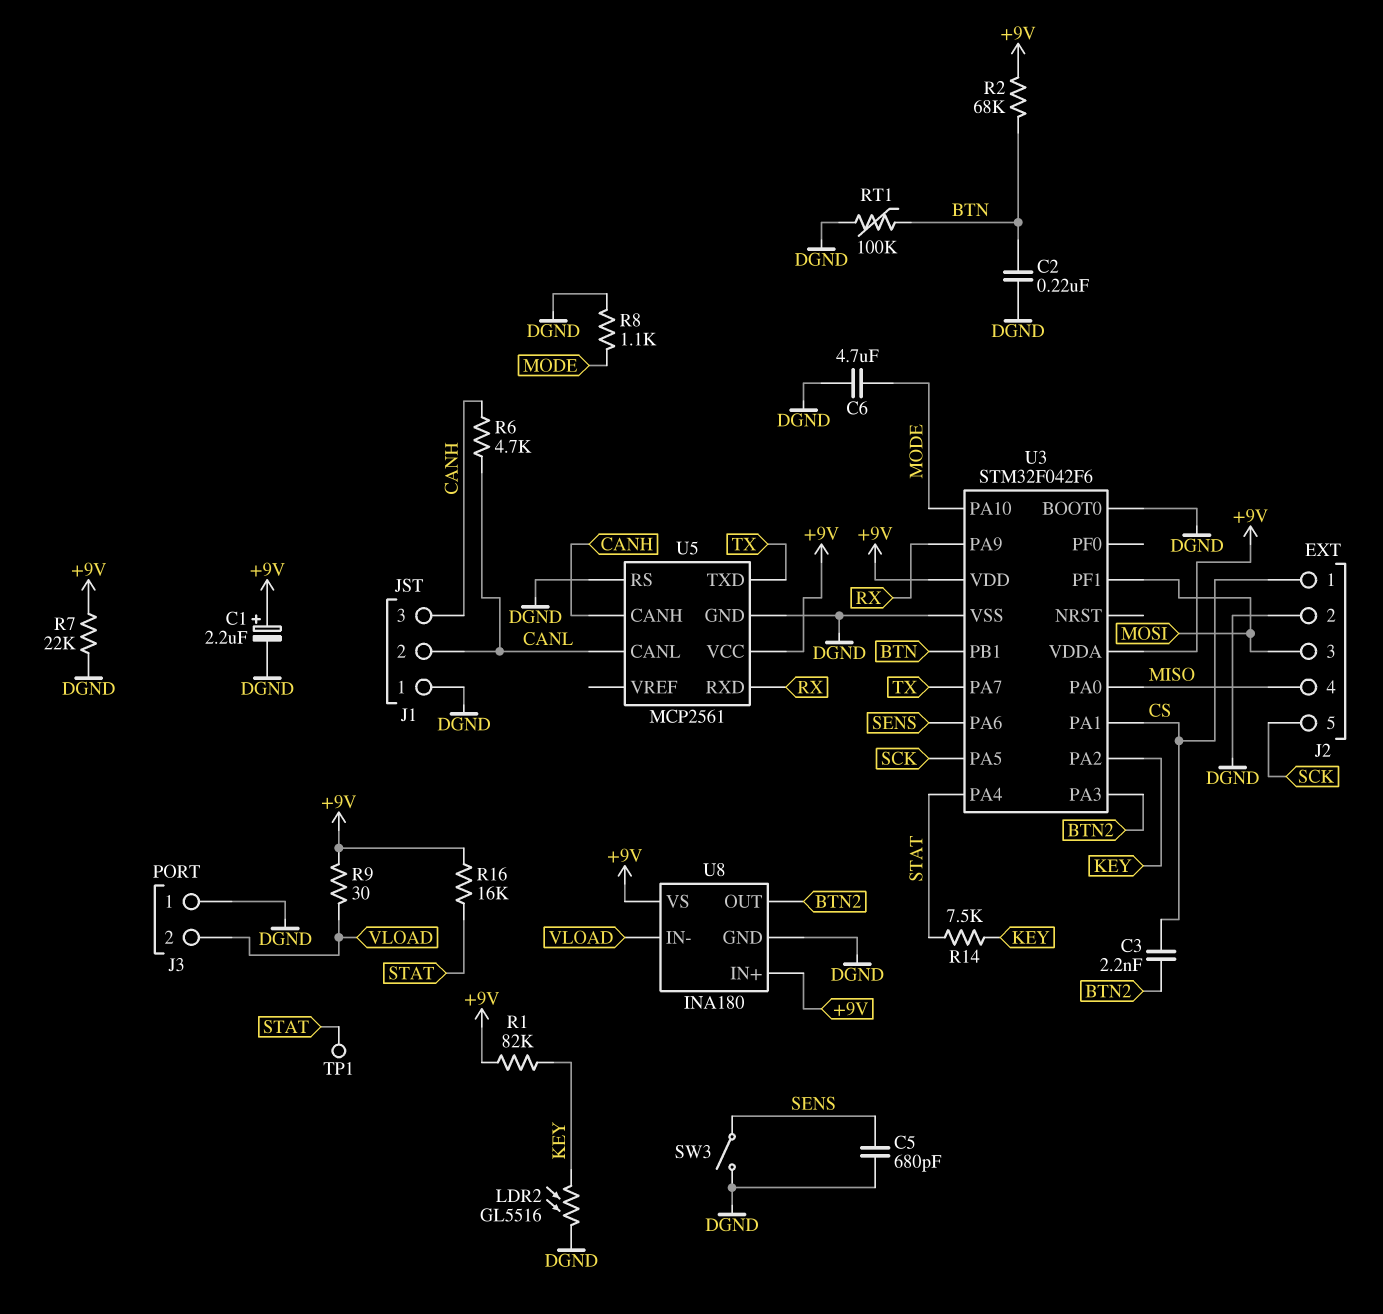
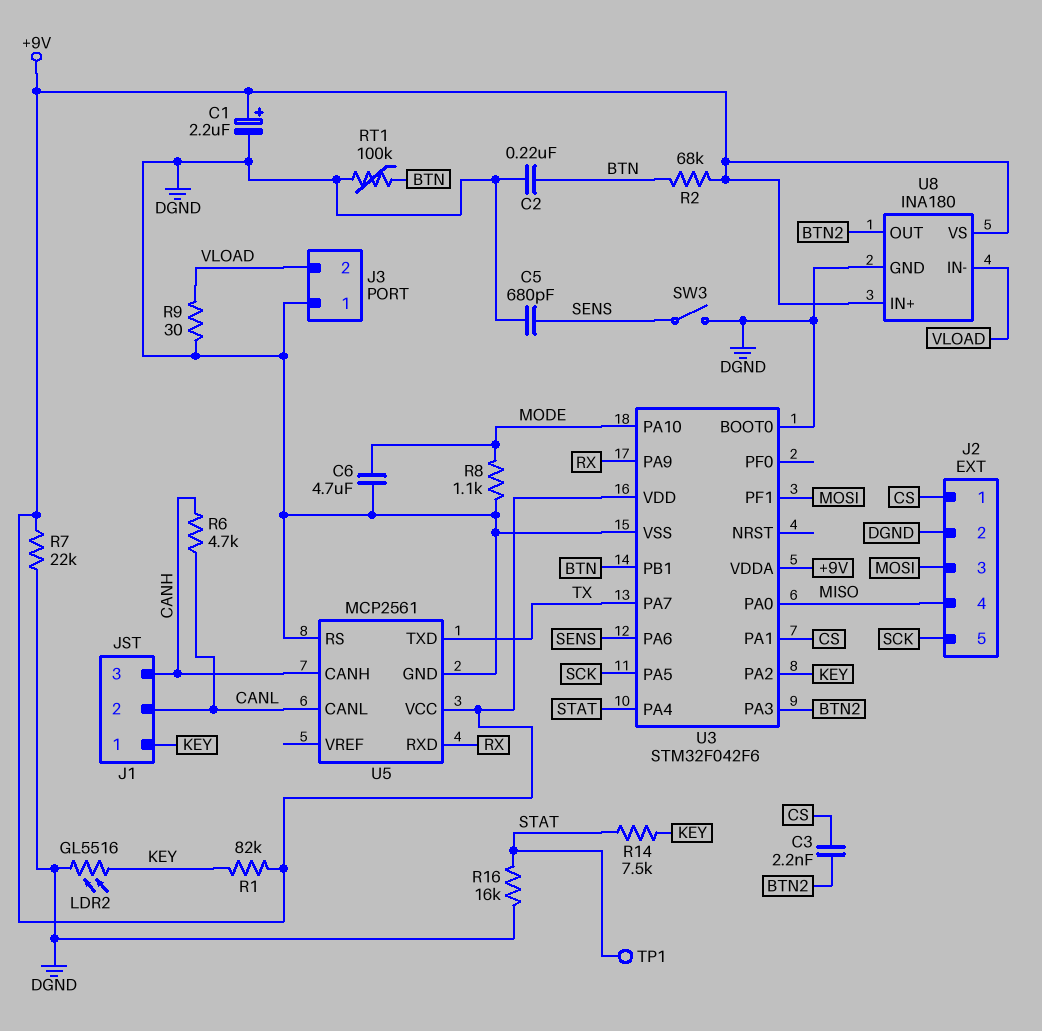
J1 pin 1: DGND -> KEY
R9: 30 (+9V, VLOAD) -> 30 (DGND, VLOAD)
R16: 16k (+9V, STAT) -> 16k (DGND, STAT)

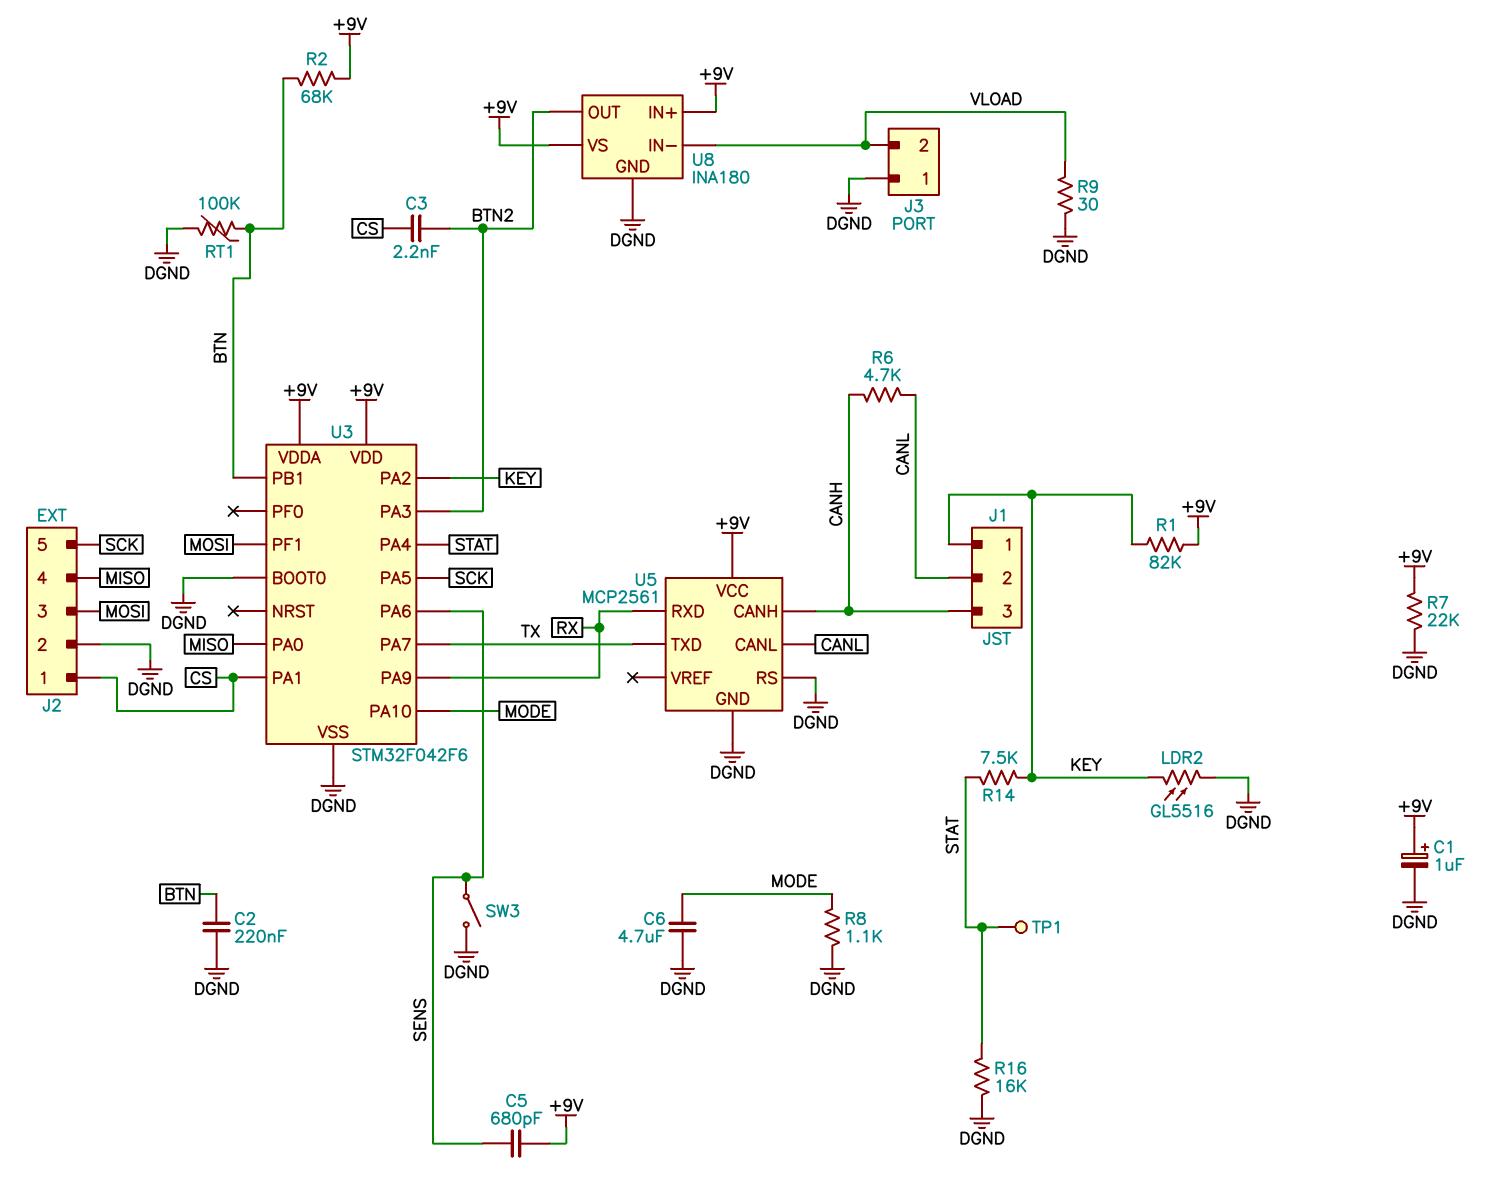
C1: 2.2uF (plus +9V, minus DGND) -> 1uF (plus +9V, minus DGND)
C5: 680pF (DGND, SENS) -> 680pF (+9V, SENS)

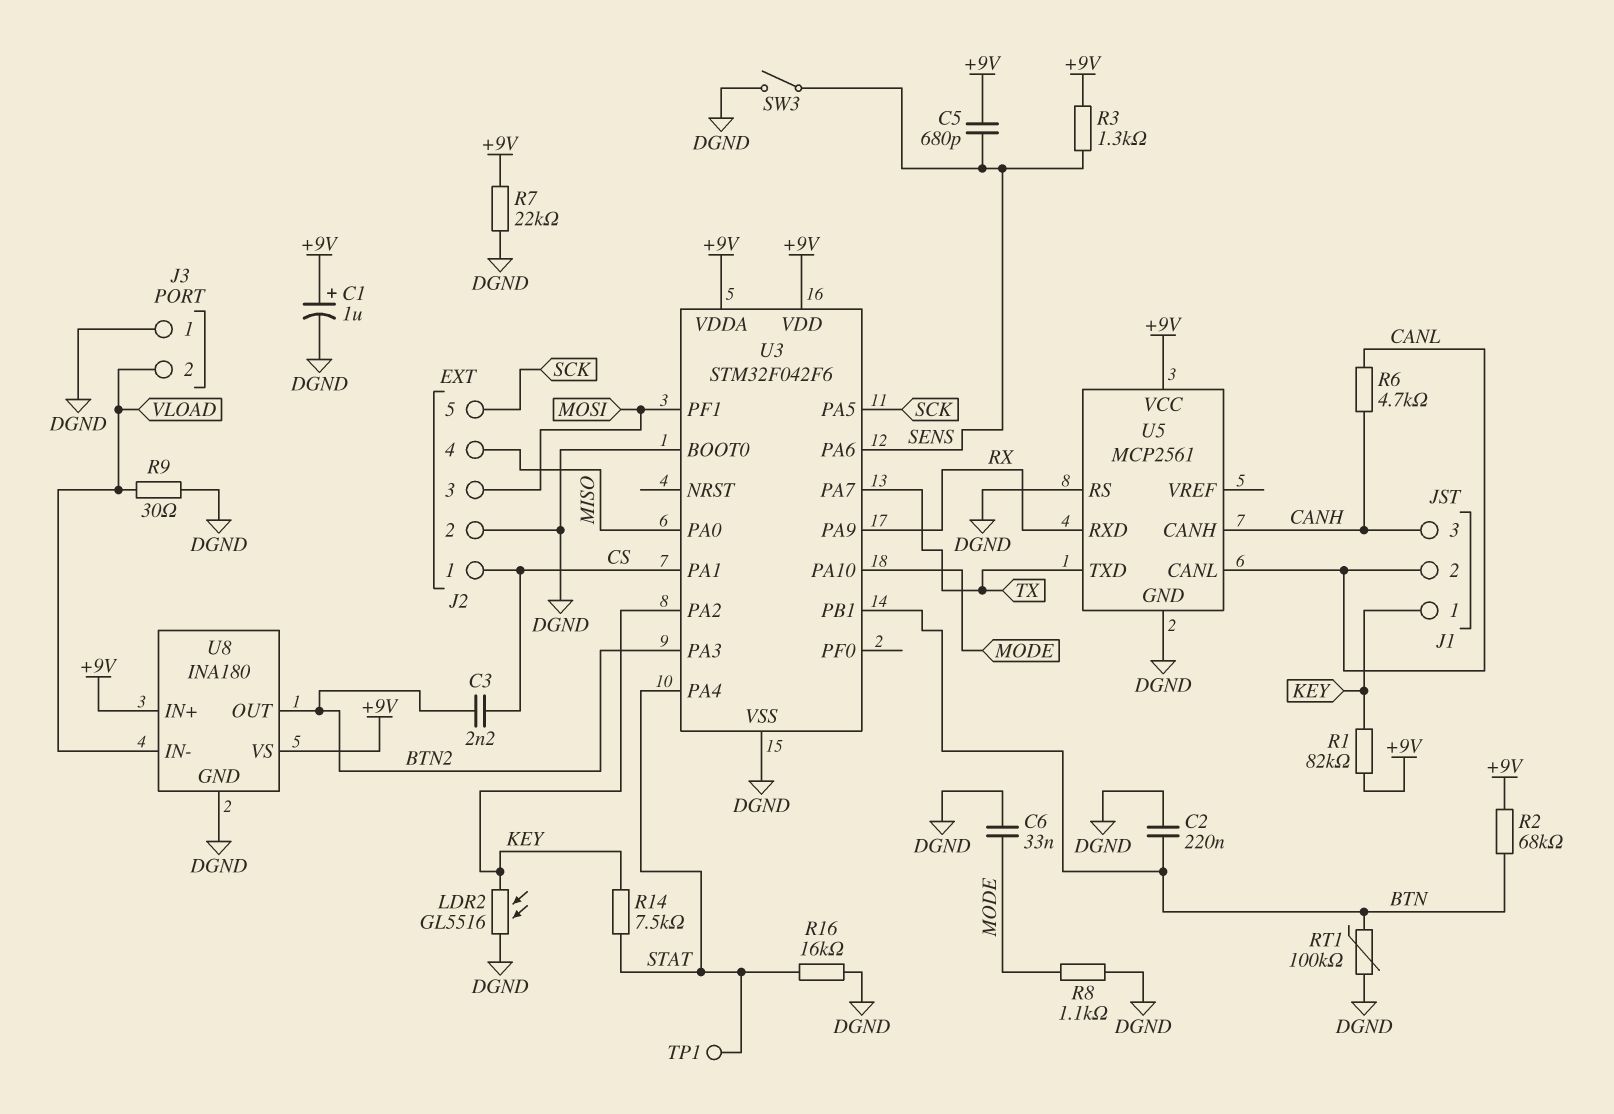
C6: 4.7uF (DGND, MODE) -> 33nF (DGND, MODE)
R3: none -> 1.3k (+9V, SENS)

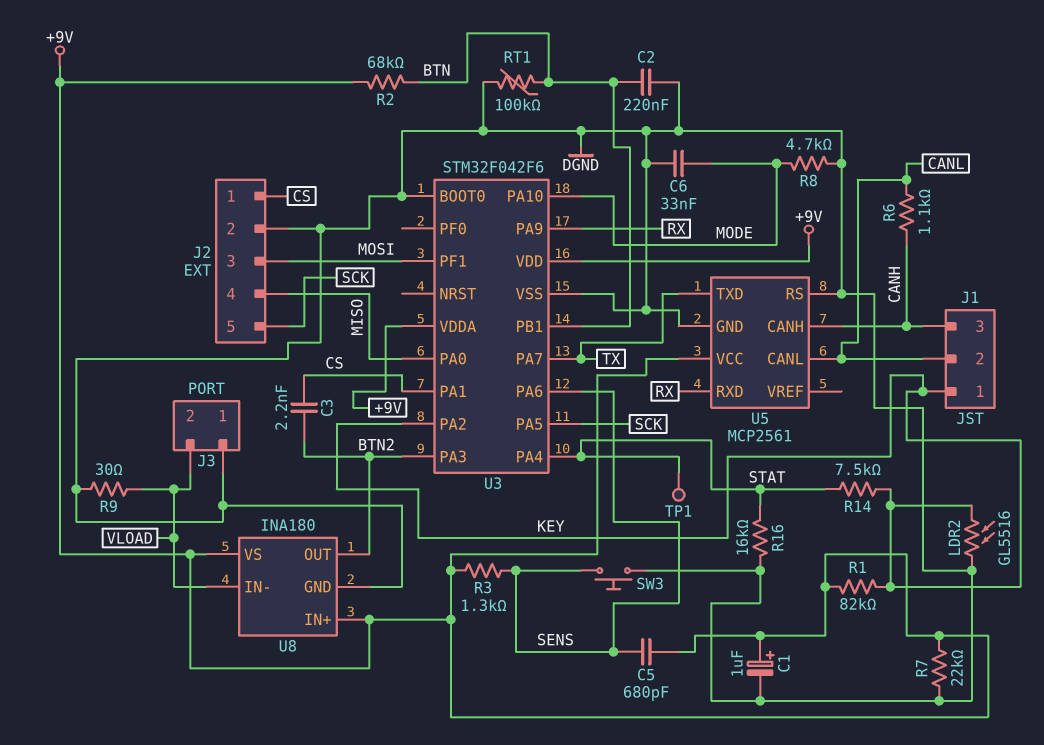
R6: 4.7k (CANH, CANL) -> 1.1k (CANH, CANL)
R8: 1.1k (DGND, MODE) -> 4.7k (DGND, MODE)
SW3: switch (DGND, SENS) -> button (DGND, SENS)

